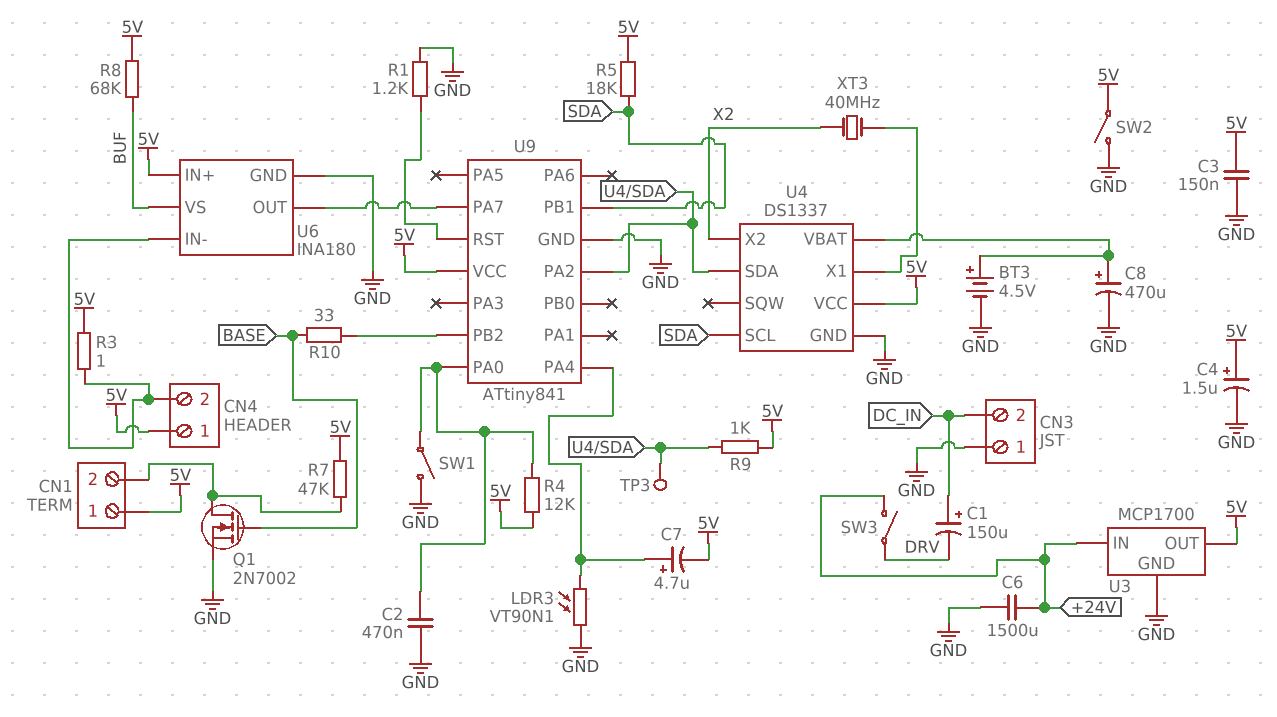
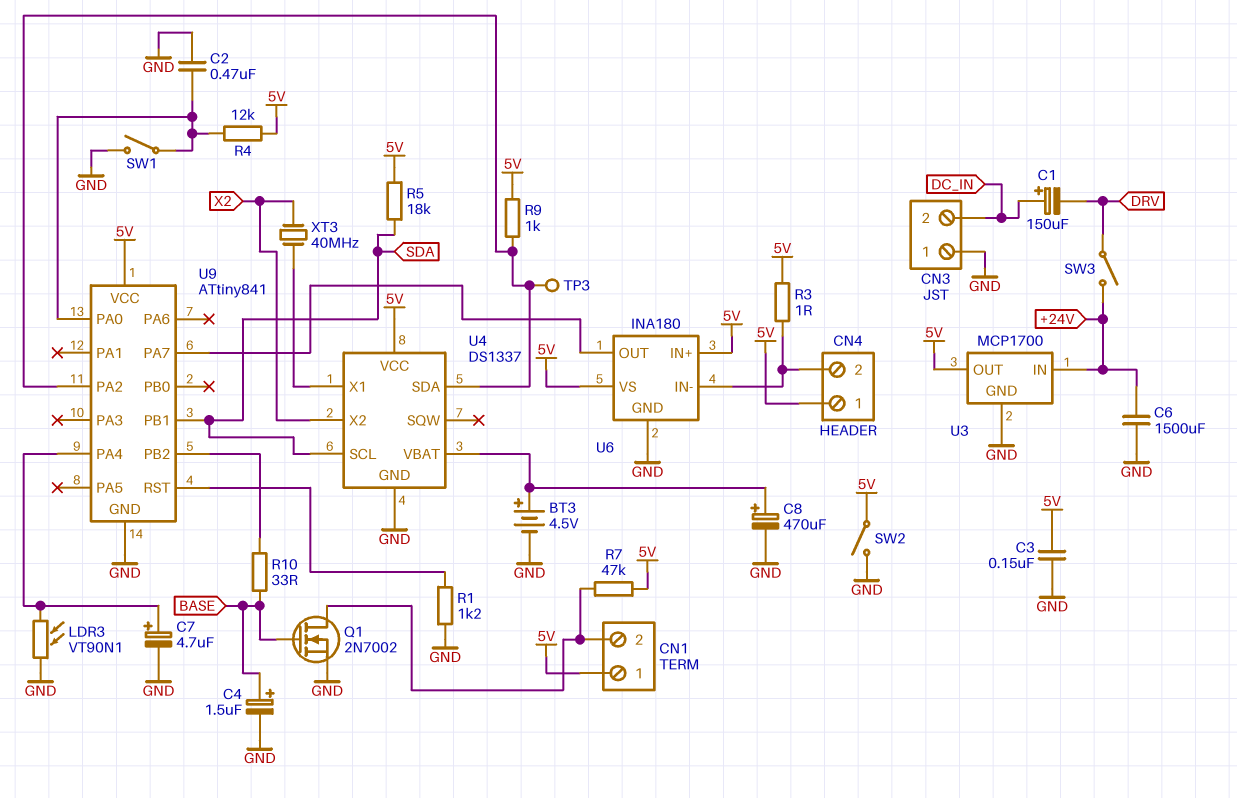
C4: 1.5uF (plus 5V, minus GND) -> 1.5uF (plus BASE, minus GND)
C7: 4.7uF (plus U9/PA4, minus 5V) -> 4.7uF (plus U9/PA4, minus GND)
R8: 68k (5V, BUF) -> none
U6 pin VS: BUF -> 5V

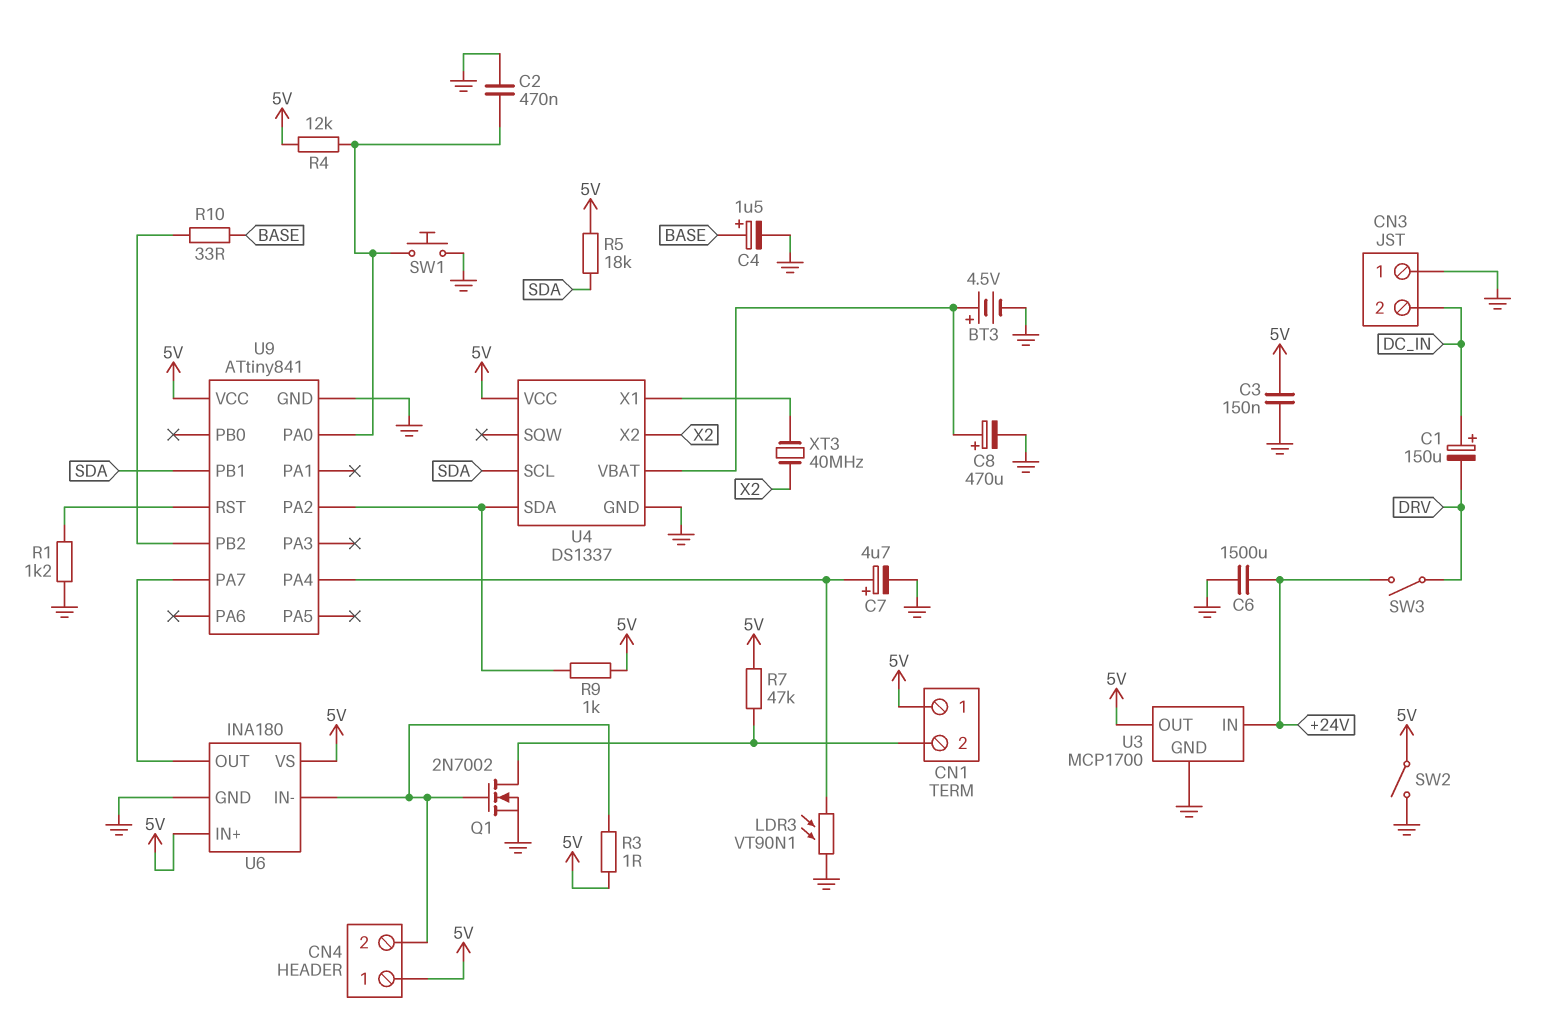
Q1: NMOS 2N7002 (G BASE, D CN1/2, S GND) -> NMOS 2N7002 (G CN4/2, D CN1/2, S GND)
SW1: switch (GND, U9/PA0) -> button (GND, U9/PA0)
TP3: test point (U4/SDA) -> none

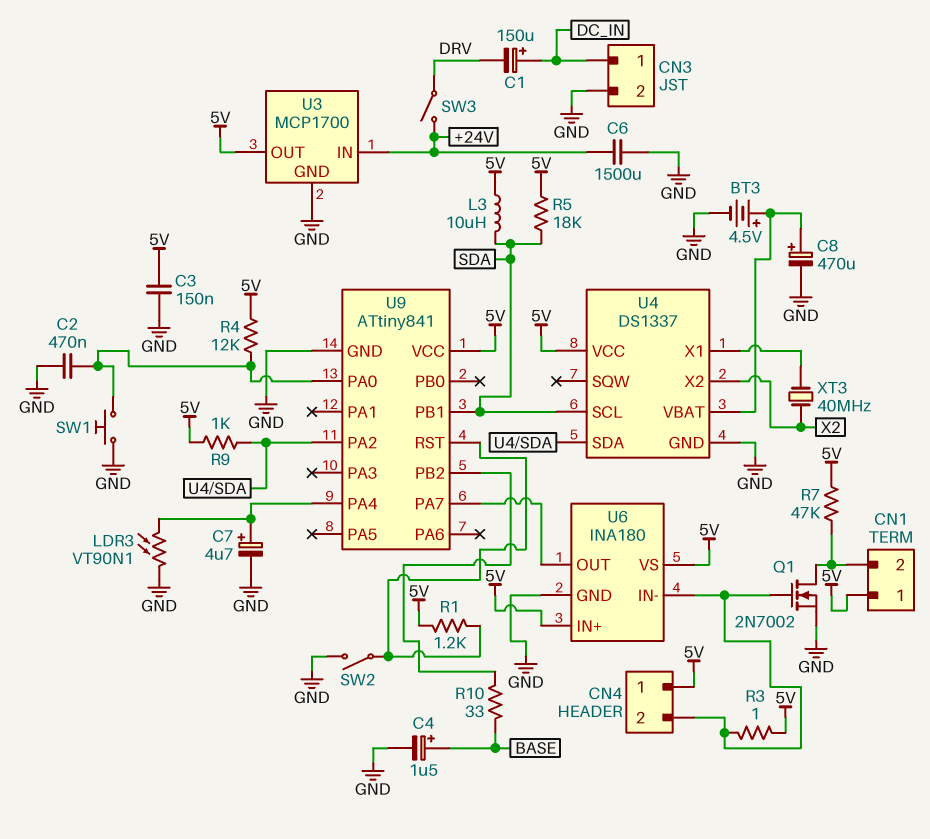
CN3 pin 1: GND -> DC_IN
CN3 pin 2: DC_IN -> GND
L3: none -> 10uH (5V, SDA)
R1: 1.2k (GND, U9/RST) -> 1.2k (5V, U9/RST)
SW2: switch (5V, GND) -> switch (GND, U9/RST)

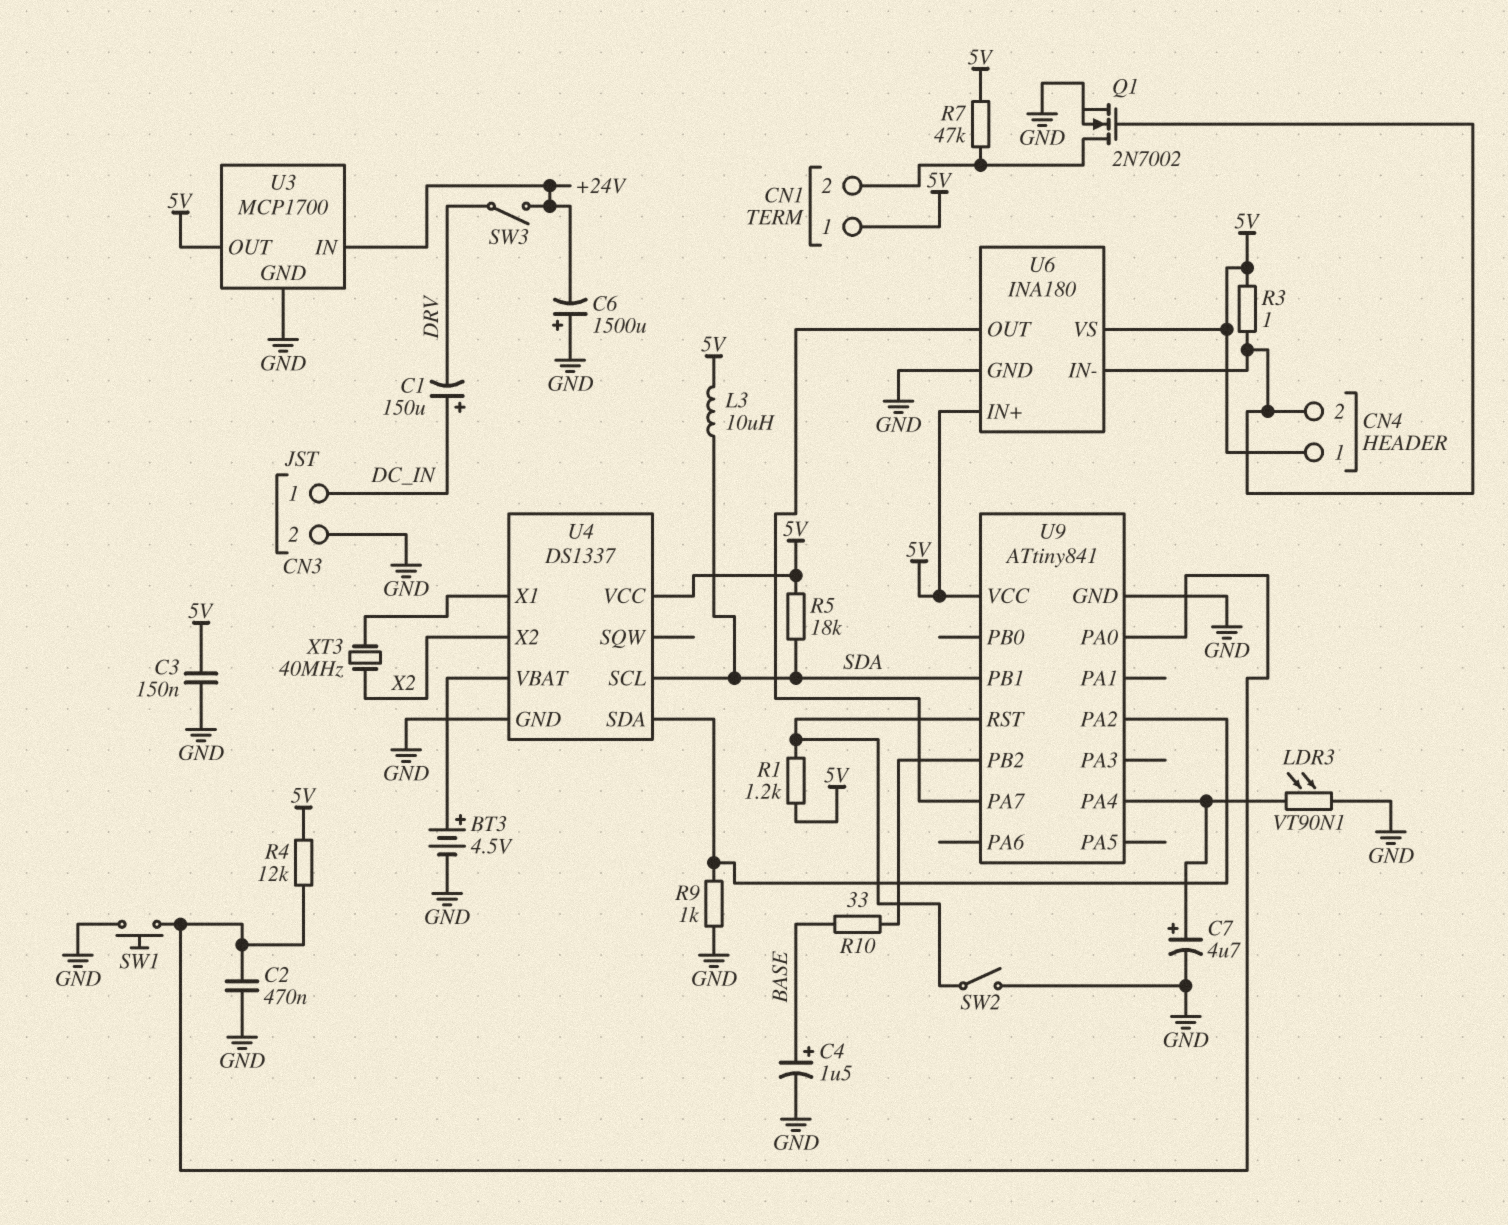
C6: 1500uF (+24V, GND) -> 1500uF (plus GND, minus +24V)
C8: 470uF (plus U4/VBAT, minus GND) -> none
R9: 1k (5V, U4/SDA) -> 1k (GND, U4/SDA)

